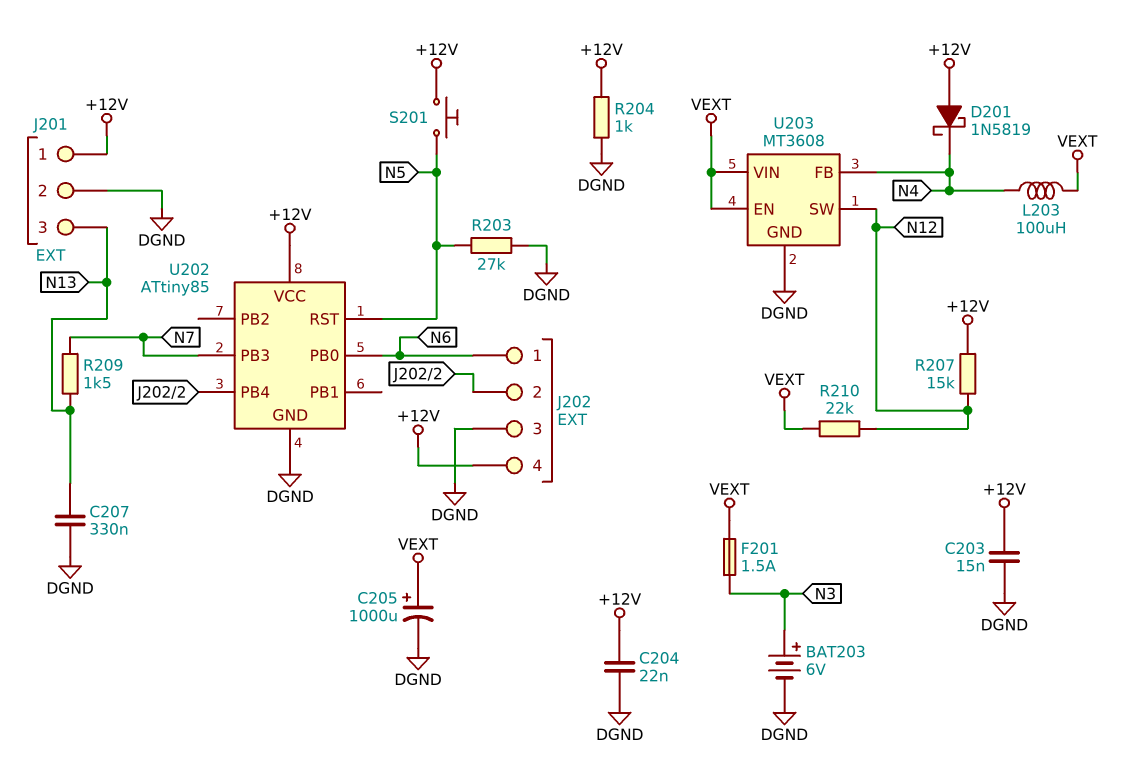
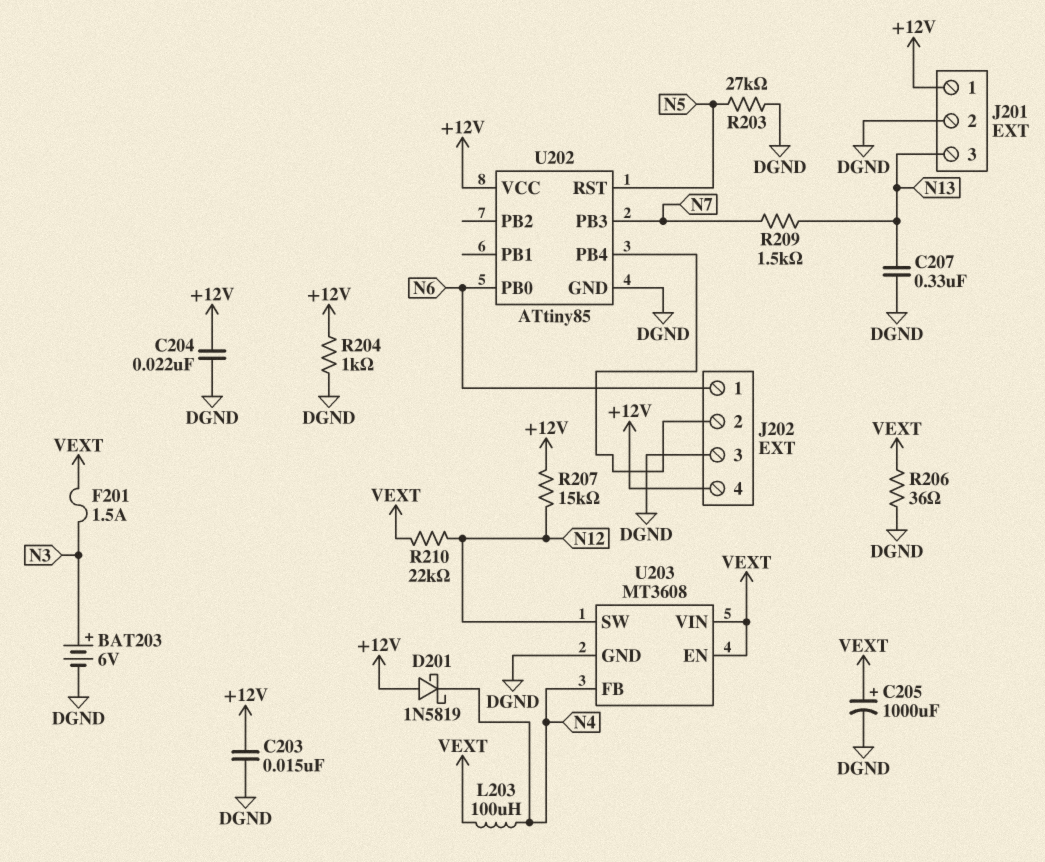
R206: none -> 36 (DGND, VEXT)
S201: button (+12V, N5) -> none

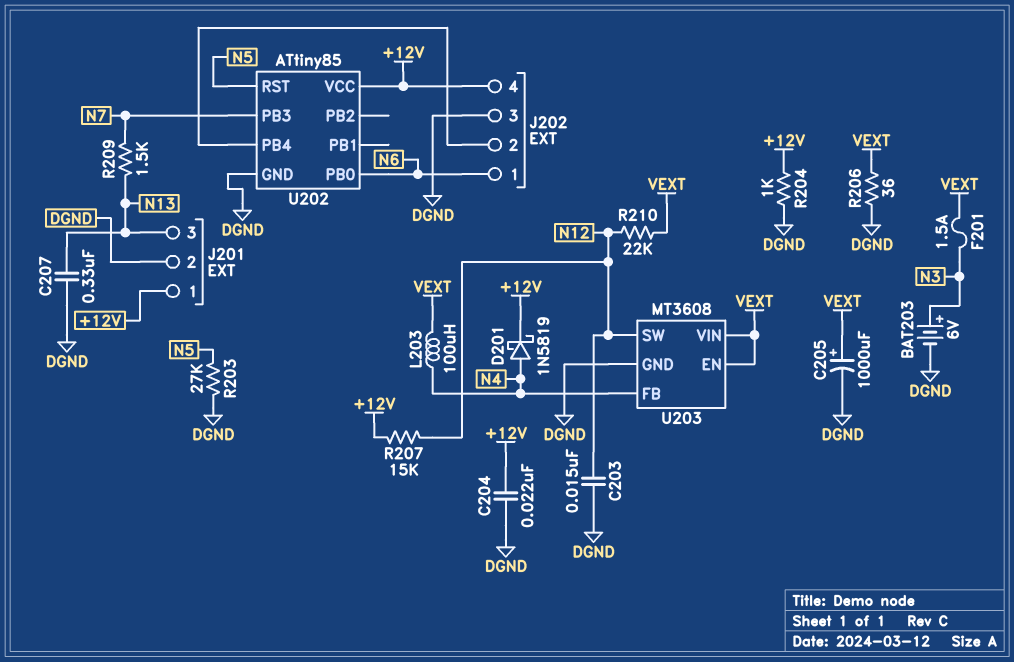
C203: 15nF (+12V, DGND) -> 15nF (DGND, N12)
D201: schottky 1N5819 (A +12V, K N4) -> schottky 1N5819 (A N4, K +12V)

